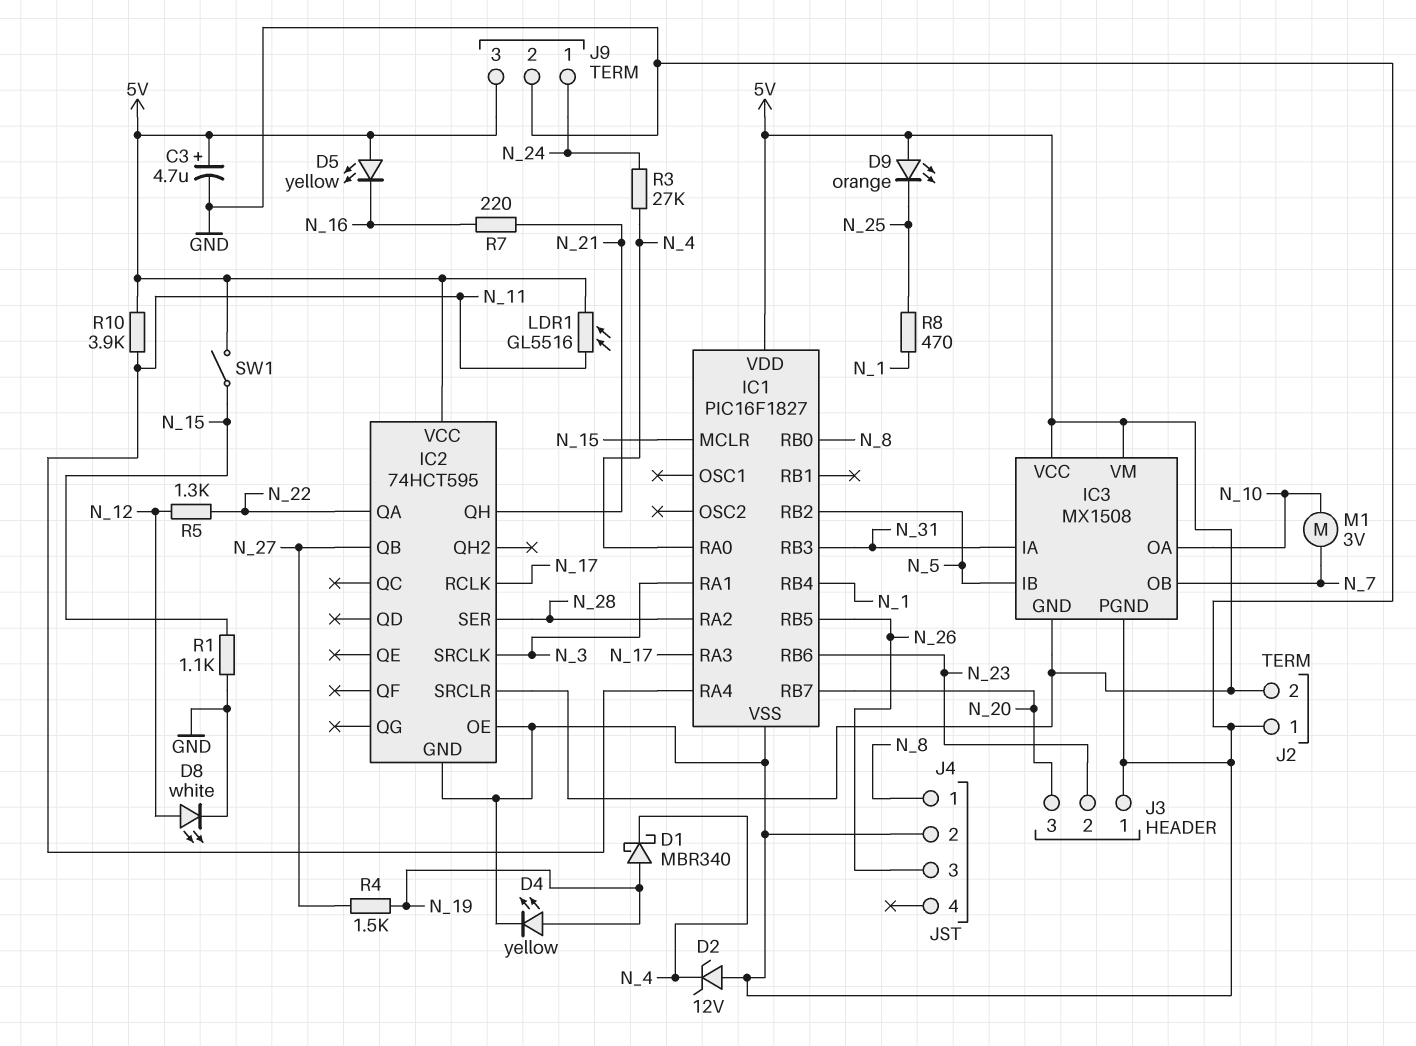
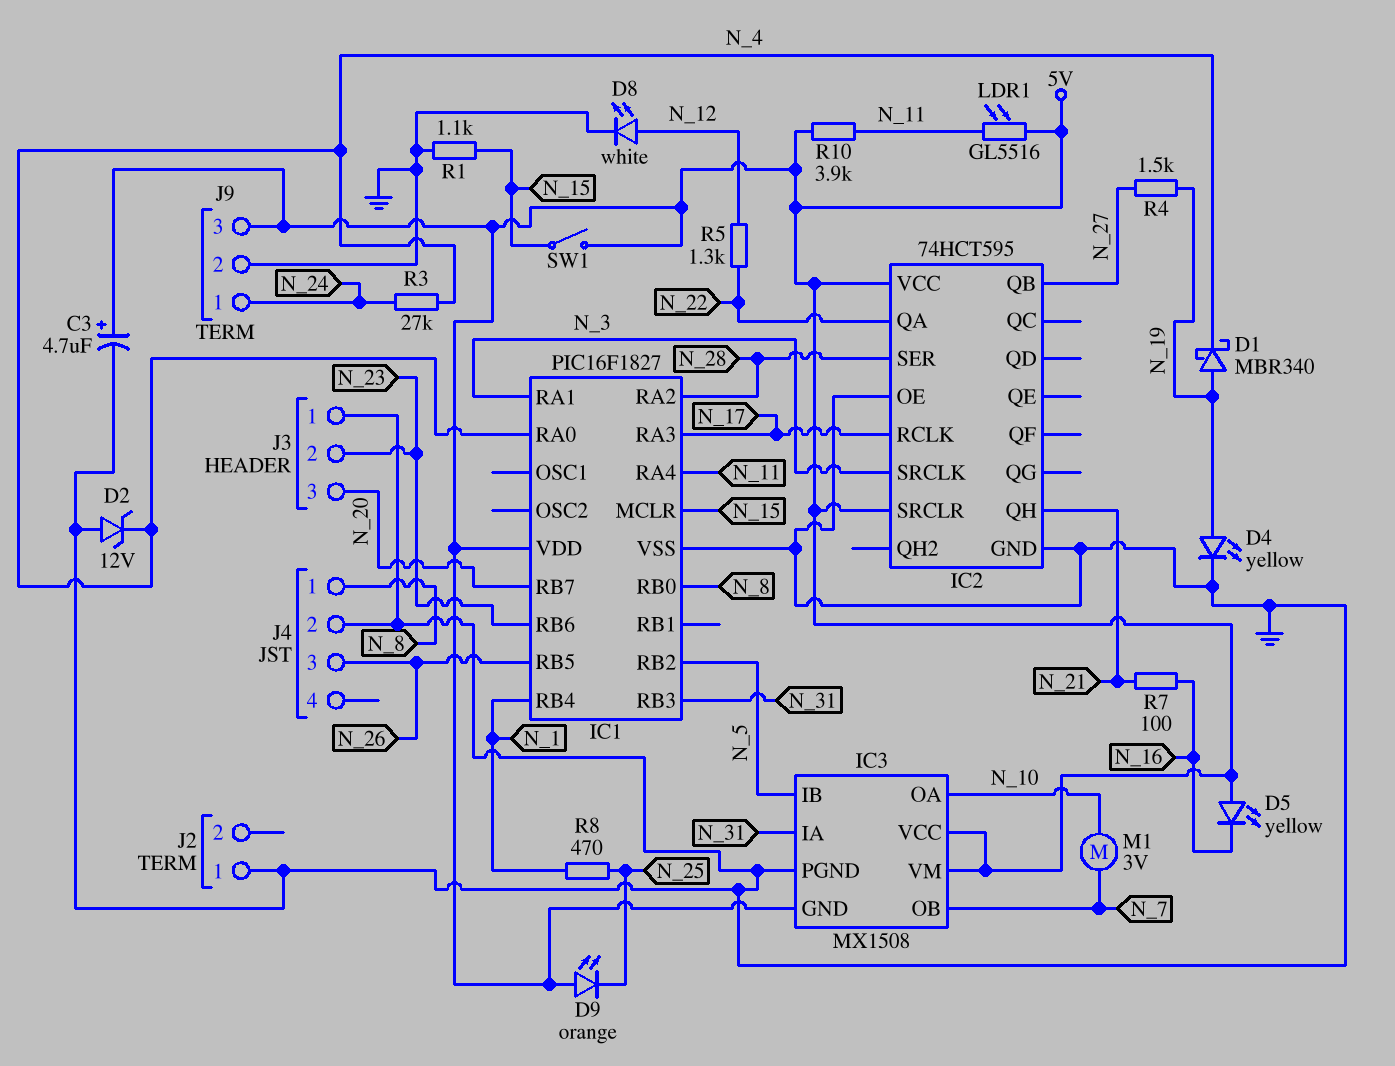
J2 pin 2: 5V -> none
R7: 220 (N_16, N_21) -> 100 (N_16, N_21)

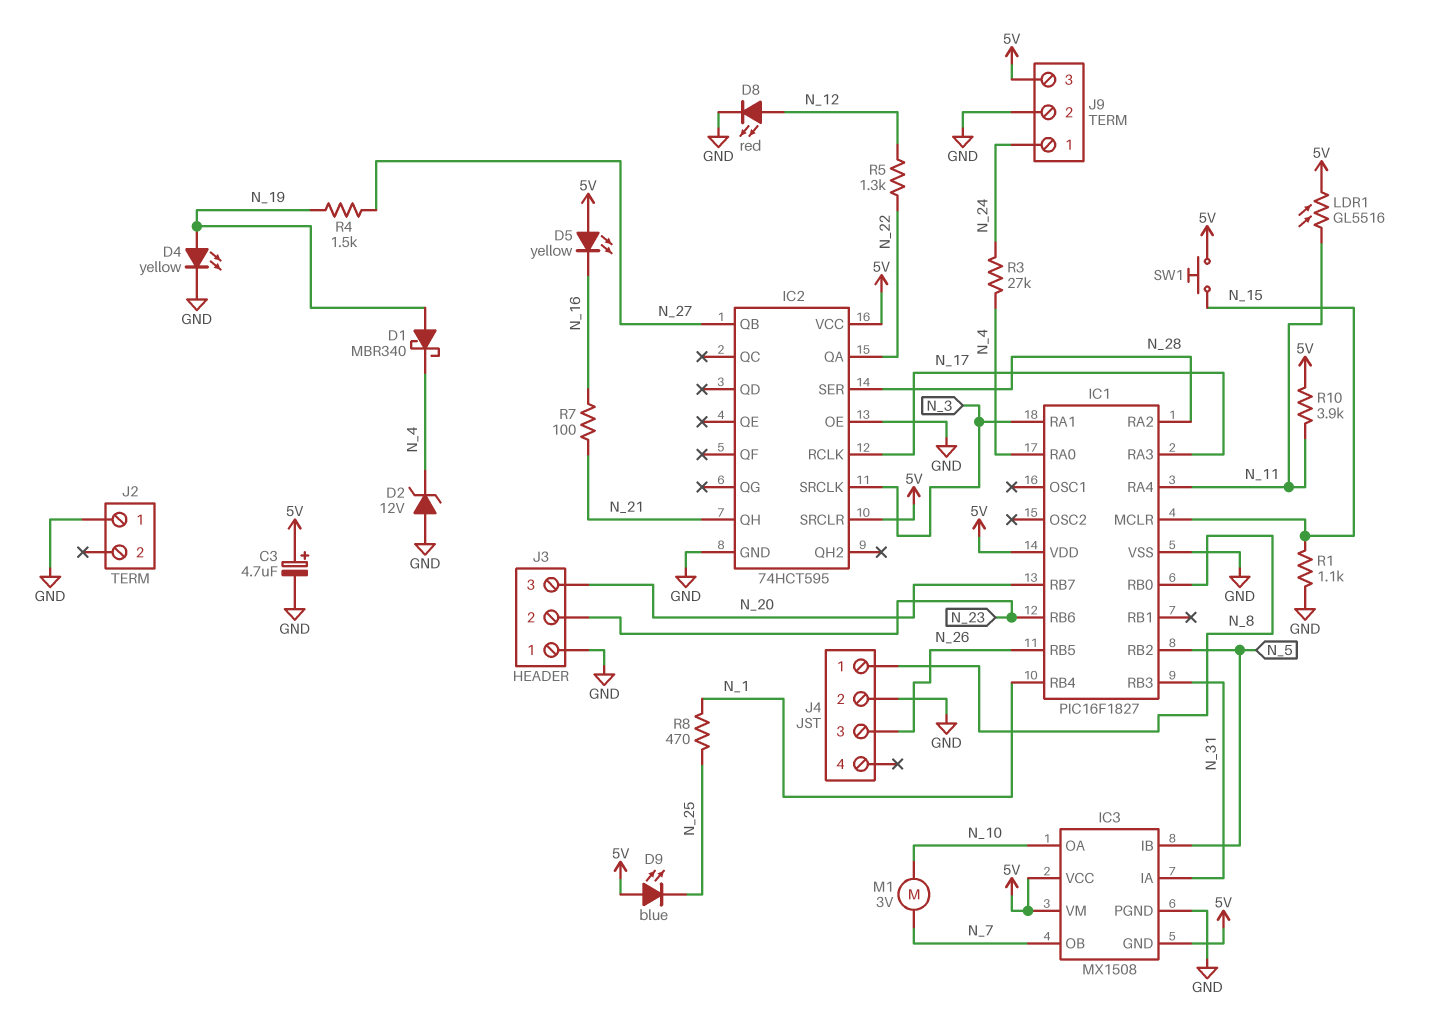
D8: LED white (A N_12, K GND) -> LED red (A N_12, K GND)
D9: LED orange (A 5V, K N_25) -> LED blue (A 5V, K N_25)
SW1: switch (5V, N_15) -> button (5V, N_15)

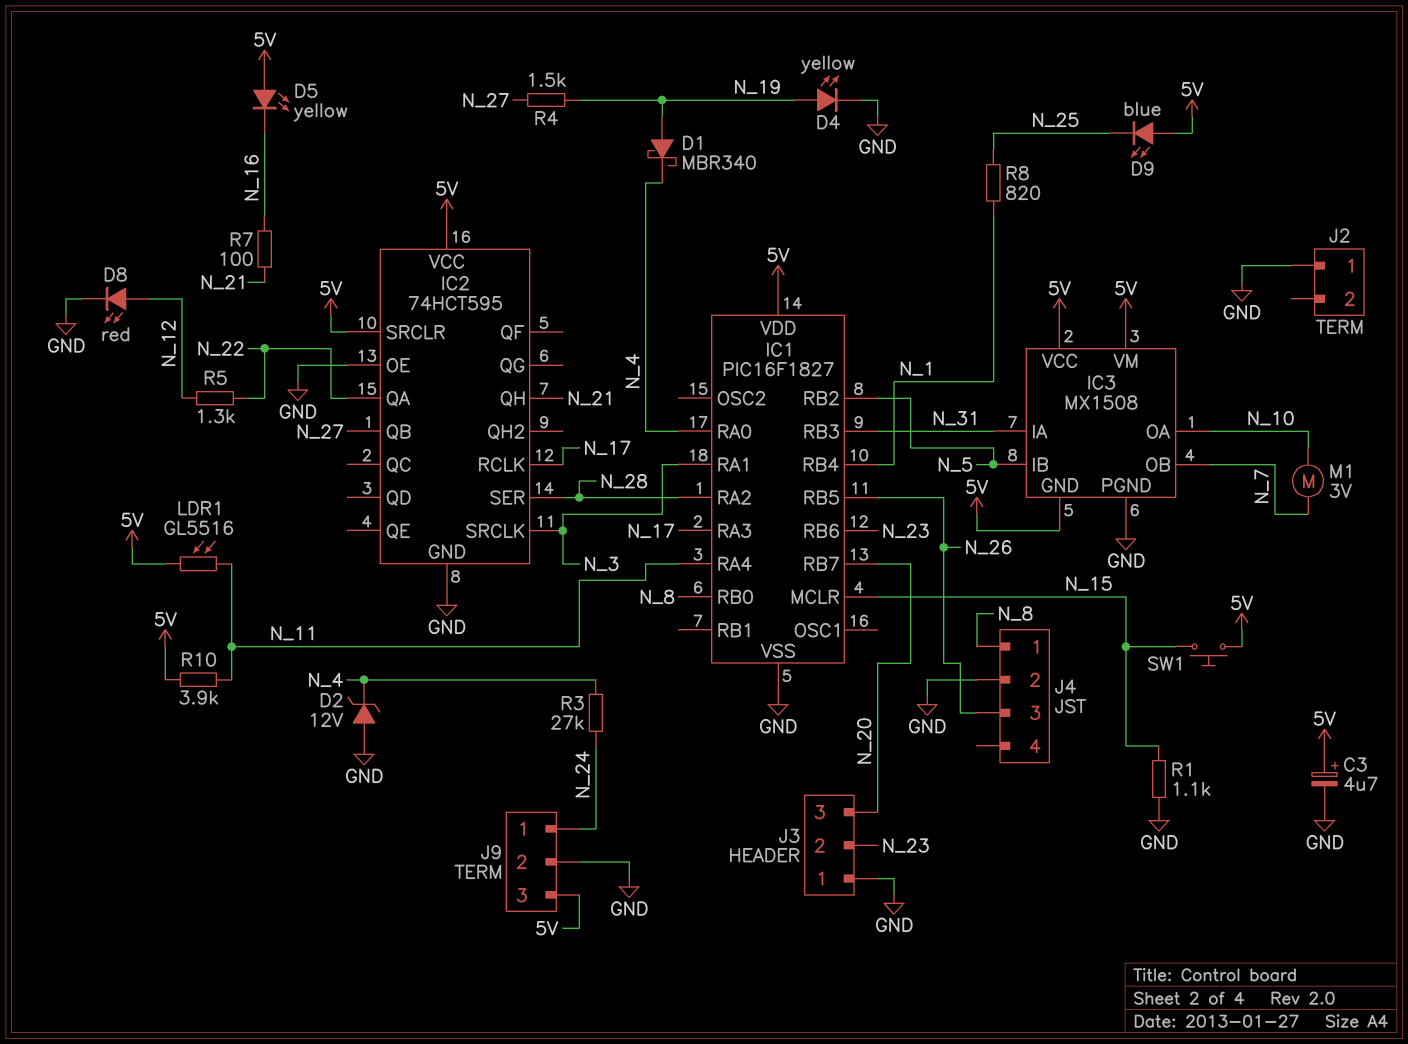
R8: 470 (N_1, N_25) -> 820 (N_1, N_25)

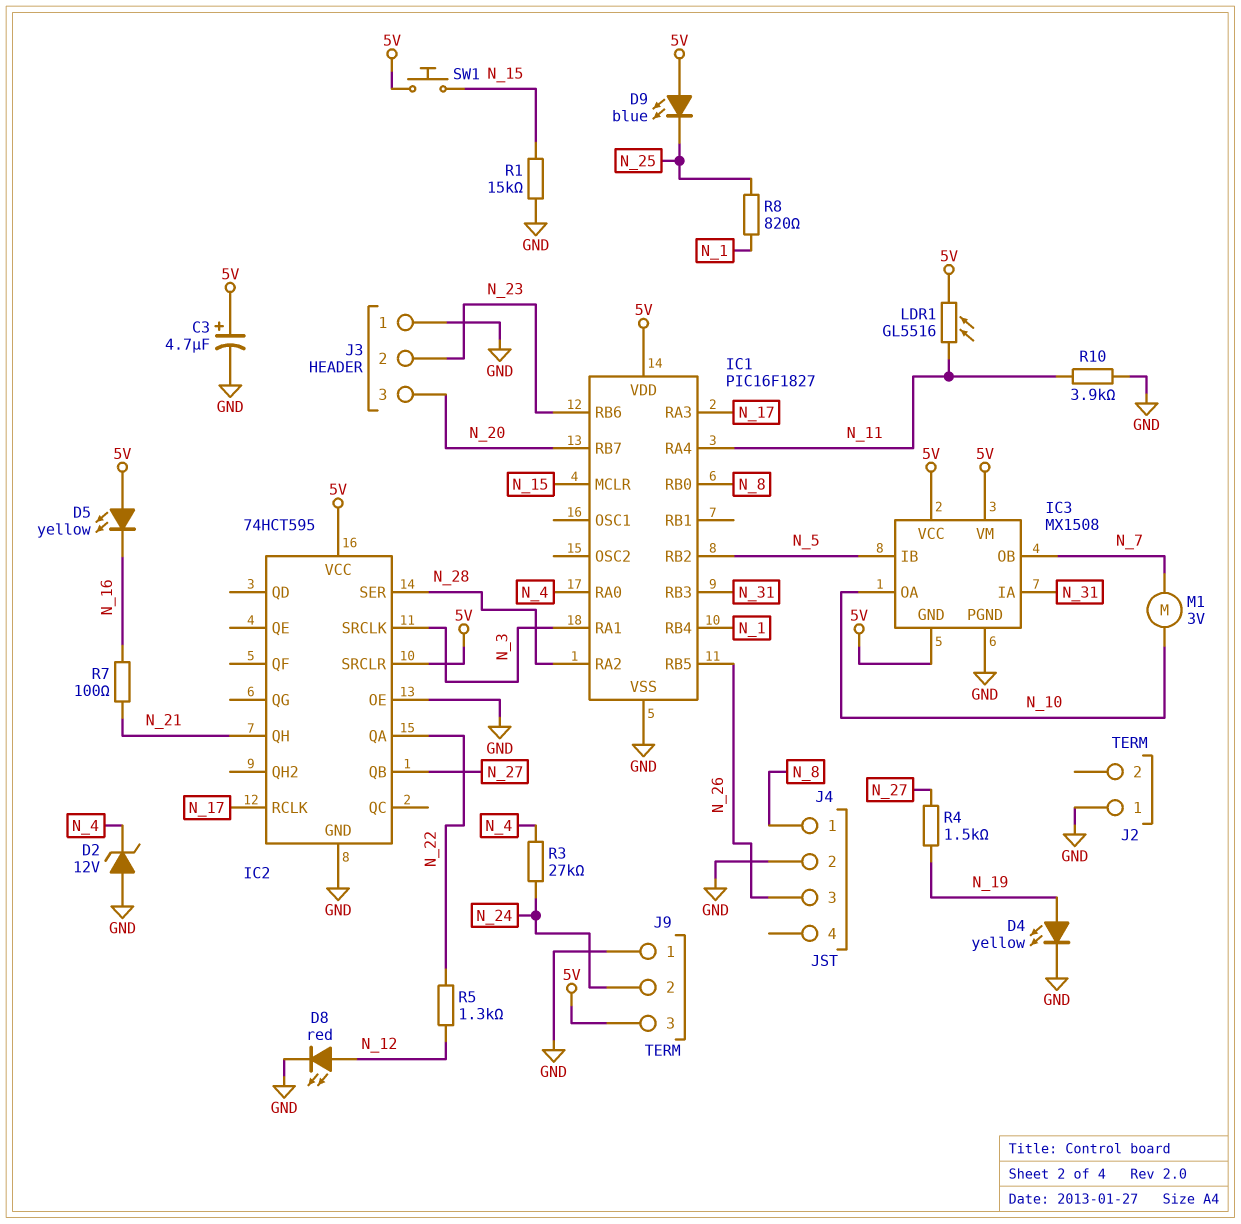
D1: schottky MBR340 (A N_19, K N_4) -> none
J9 pin 1: N_24 -> GND
J9 pin 2: GND -> N_24
R1: 1.1k (GND, N_15) -> 15k (GND, N_15)
R10: 3.9k (5V, N_11) -> 3.9k (GND, N_11)

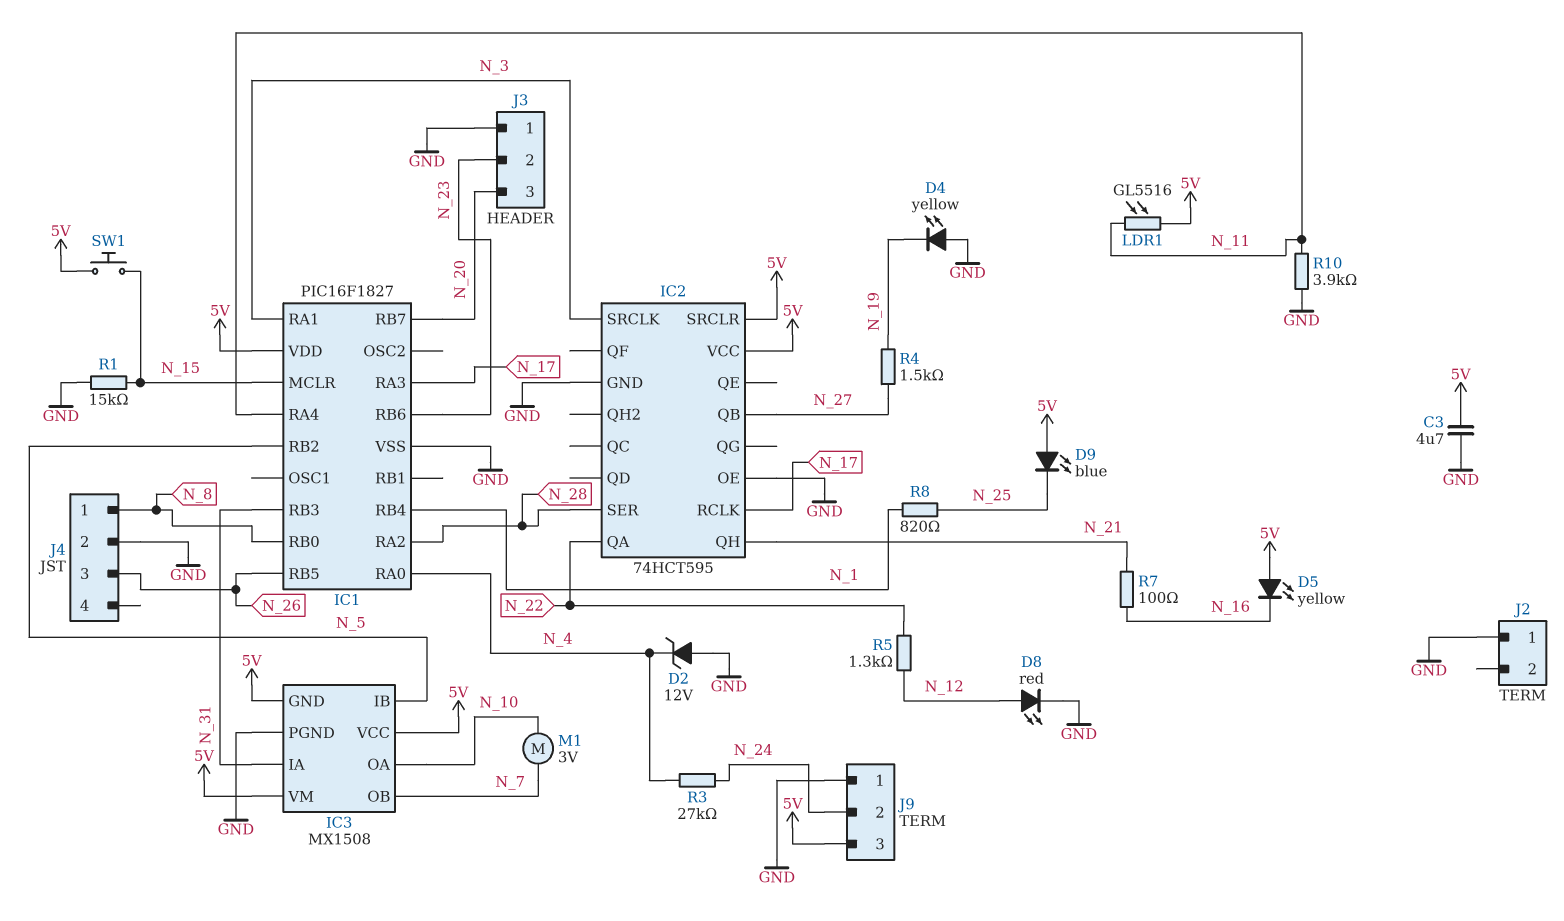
C3: 4.7uF (plus 5V, minus GND) -> 4.7uF (5V, GND)
D4: LED yellow (A N_19, K GND) -> LED yellow (A GND, K N_19)

